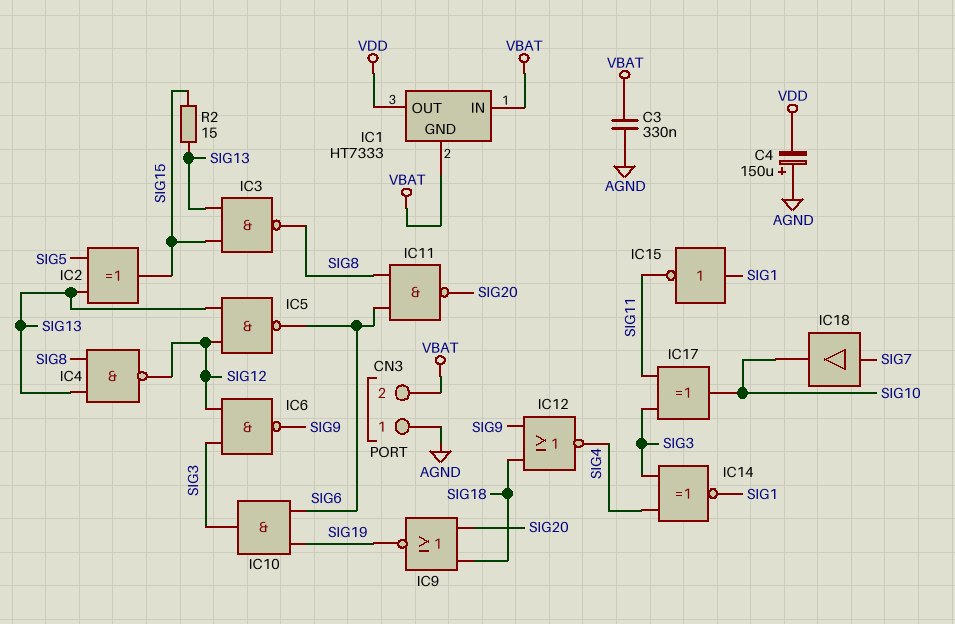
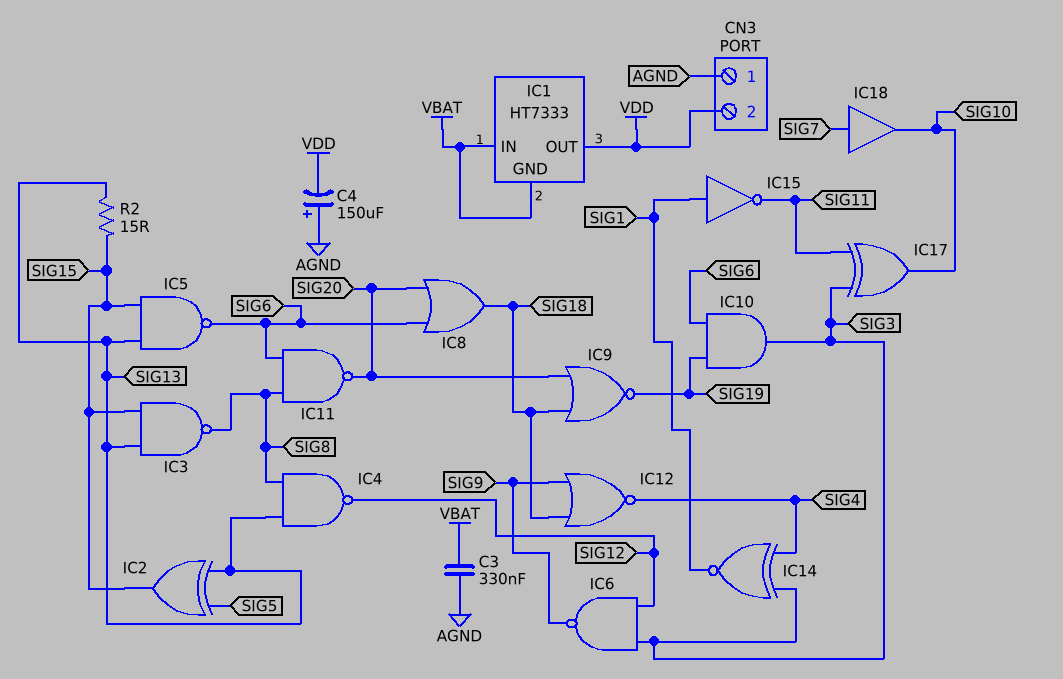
CN3 pin 2: VBAT -> VDD
IC5: NAND (in SIG12, in SIG13, out SIG6) -> NAND (in SIG13, in SIG15, out SIG6)
IC8: none -> OR (in SIG6, in SIG20, out SIG18)

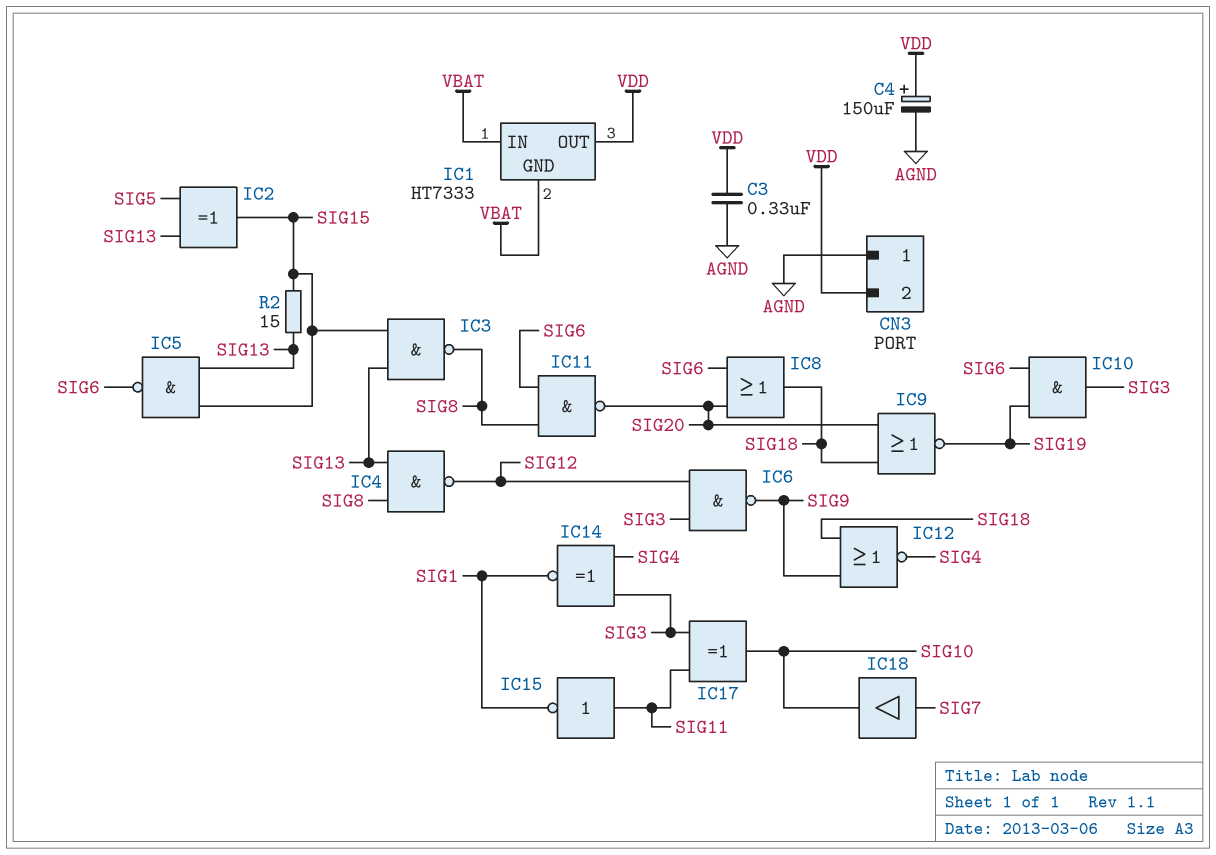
C3: 330nF (AGND, VBAT) -> 330nF (AGND, VDD)
C4: 150uF (plus AGND, minus VDD) -> 150uF (plus VDD, minus AGND)
IC15: NOT (in SIG1, out SIG11) -> NOT (in SIG11, out SIG1)

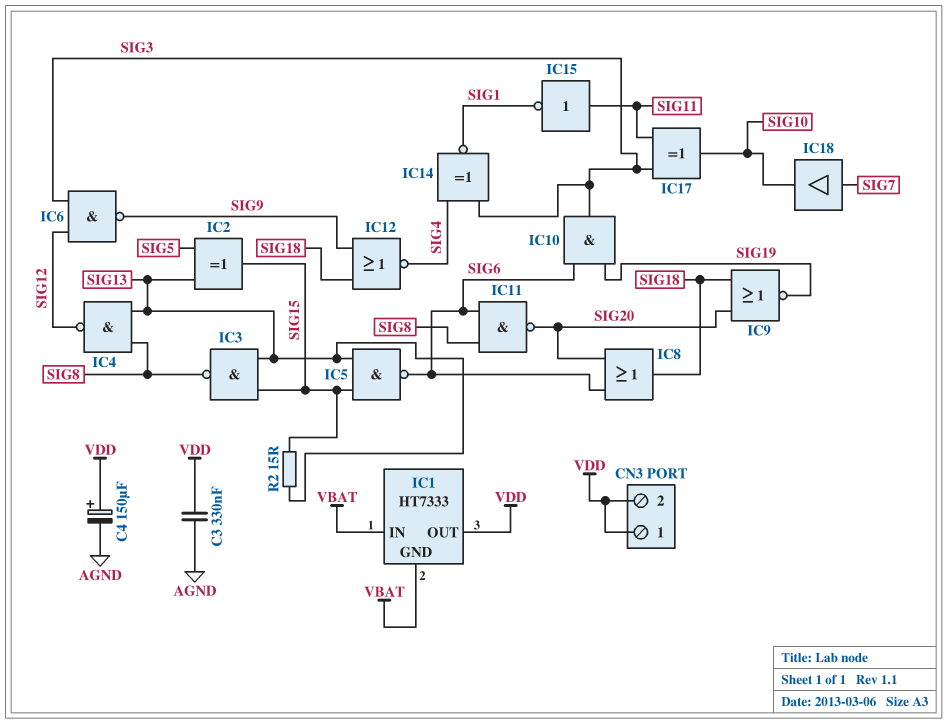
CN3 pin 1: AGND -> VDD

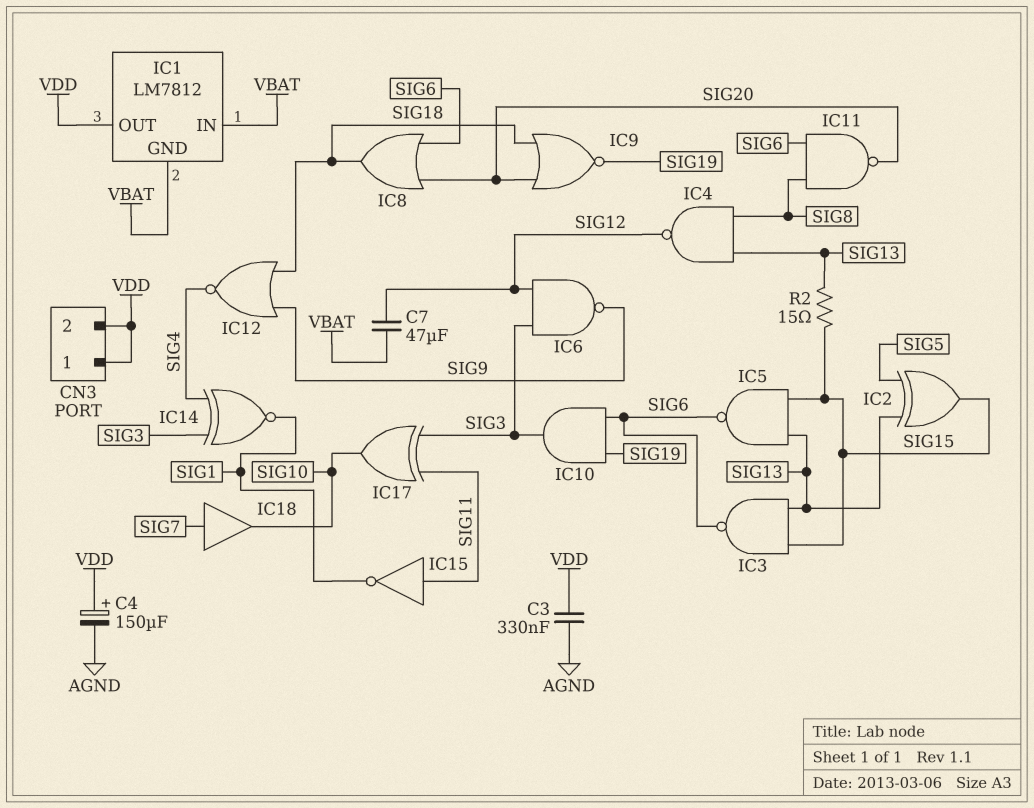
C7: none -> 47uF (SIG12, VBAT)
IC1: HT7333 -> LM7812
IC3: NAND (in SIG13, in SIG15, out SIG8) -> NAND (in SIG13, in SIG15, out SIG6)

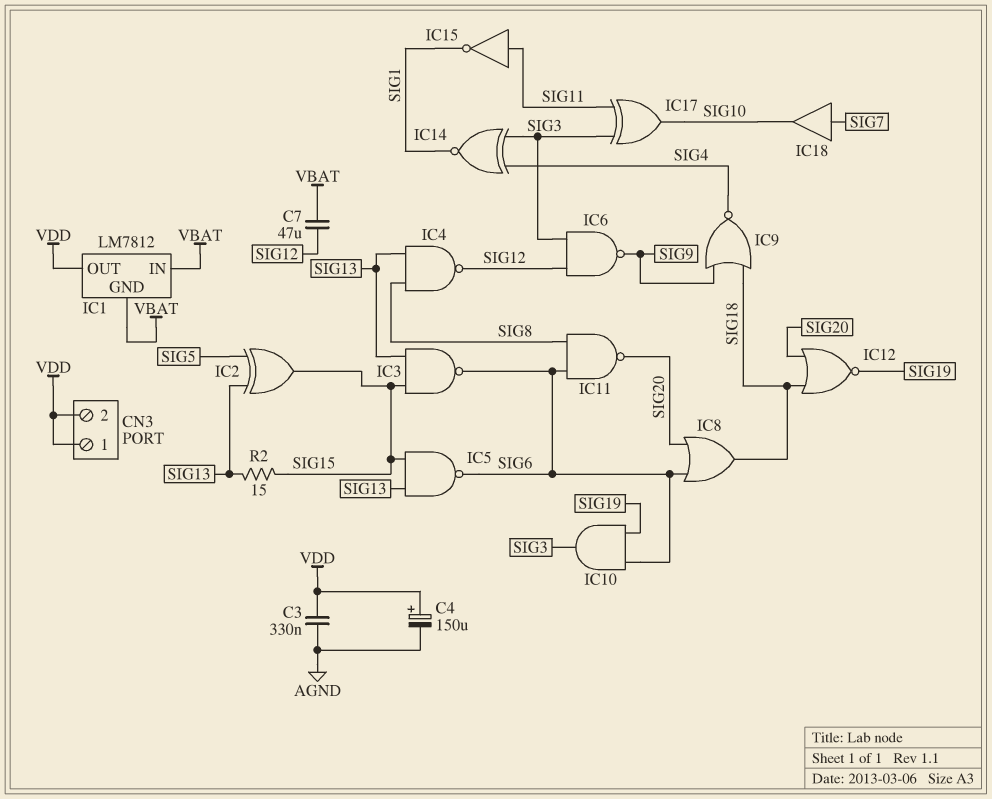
IC9: NOR (in SIG18, in SIG20, out SIG19) -> NOR (in SIG9, in SIG18, out SIG4)
IC12: NOR (in SIG9, in SIG18, out SIG4) -> NOR (in SIG18, in SIG20, out SIG19)

